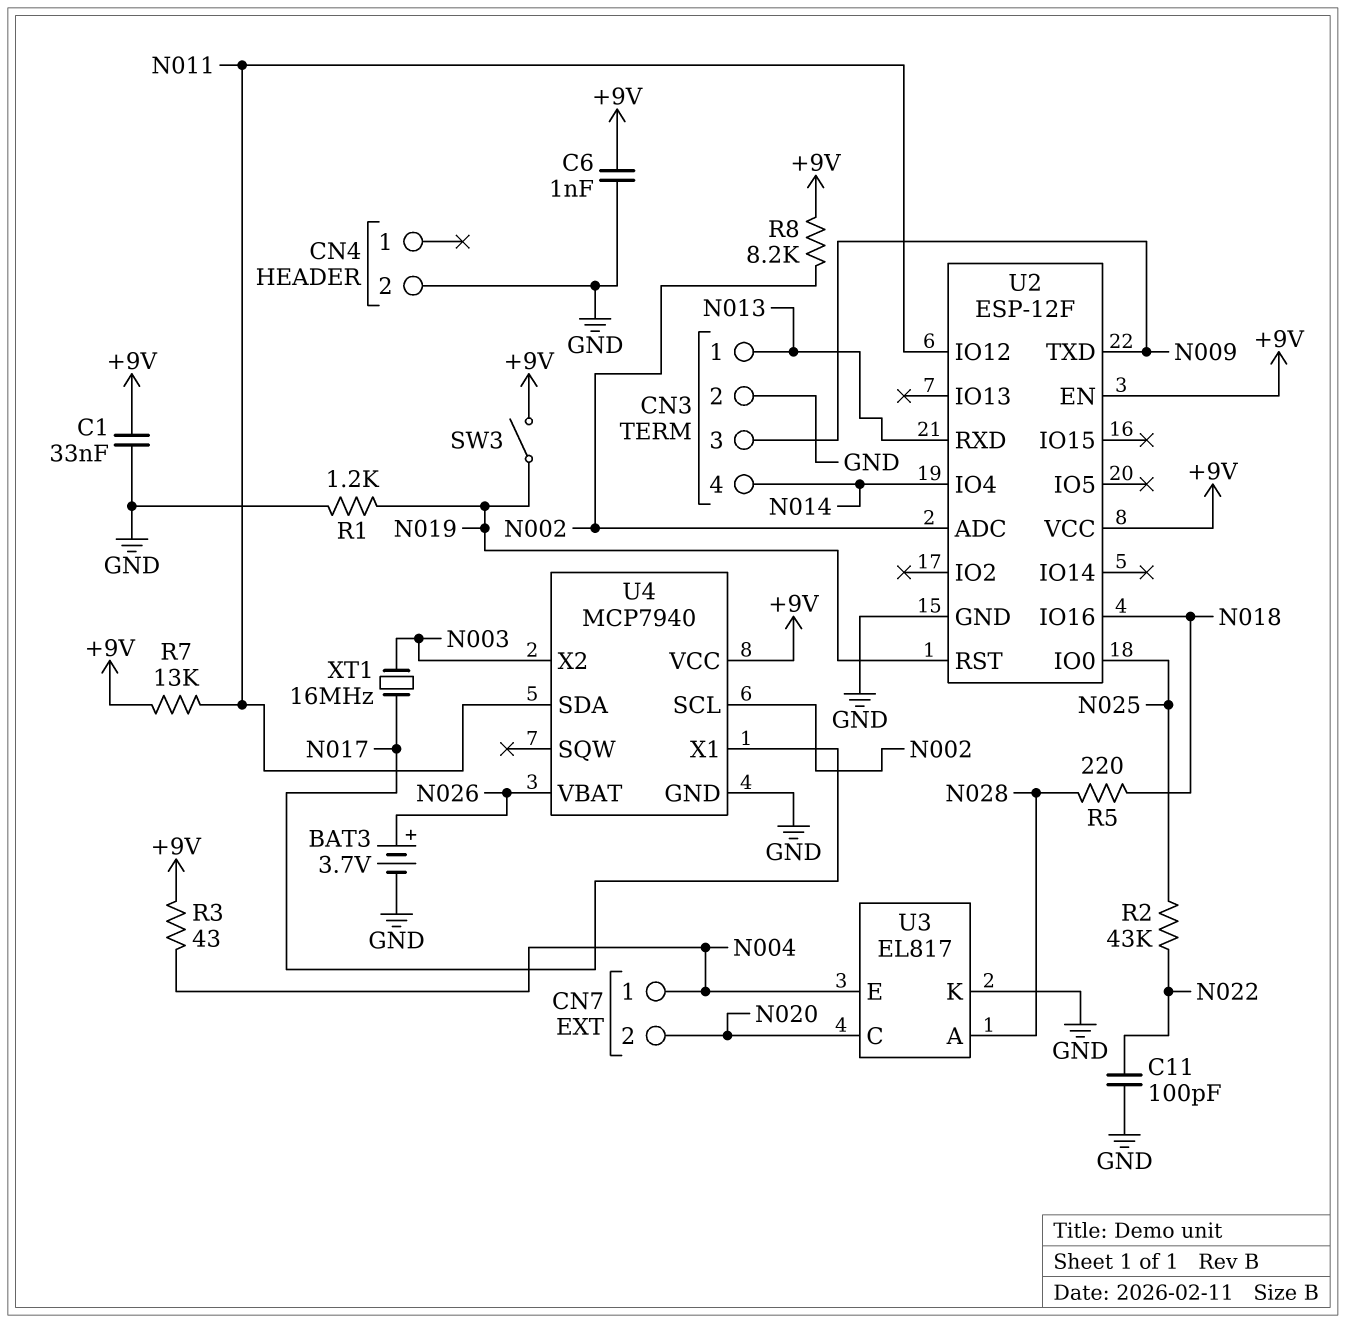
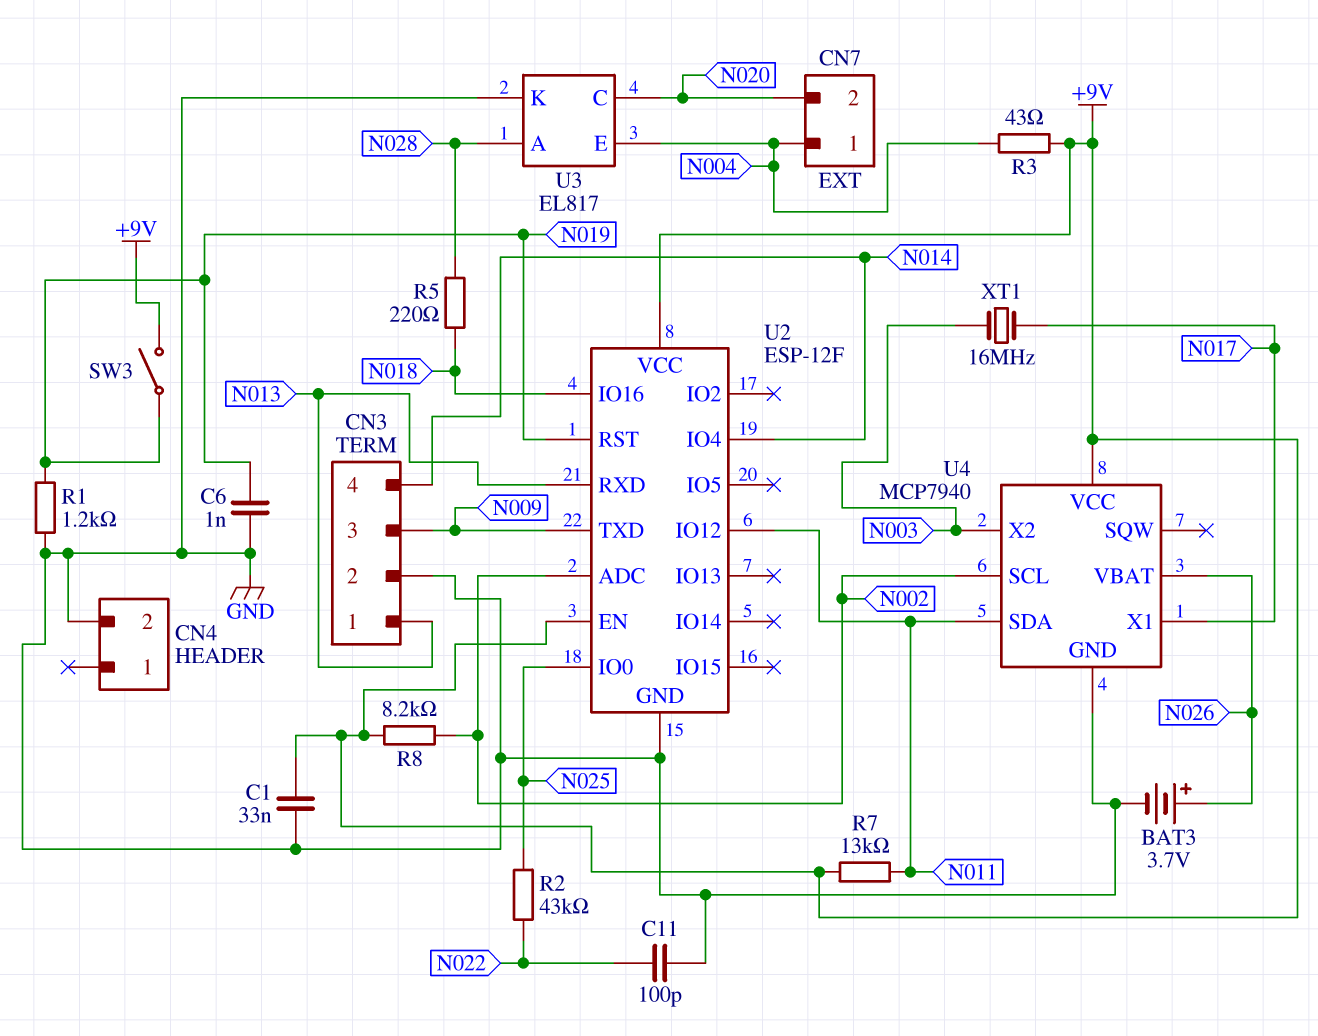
C6: 1nF (+9V, GND) -> 1nF (GND, N019)

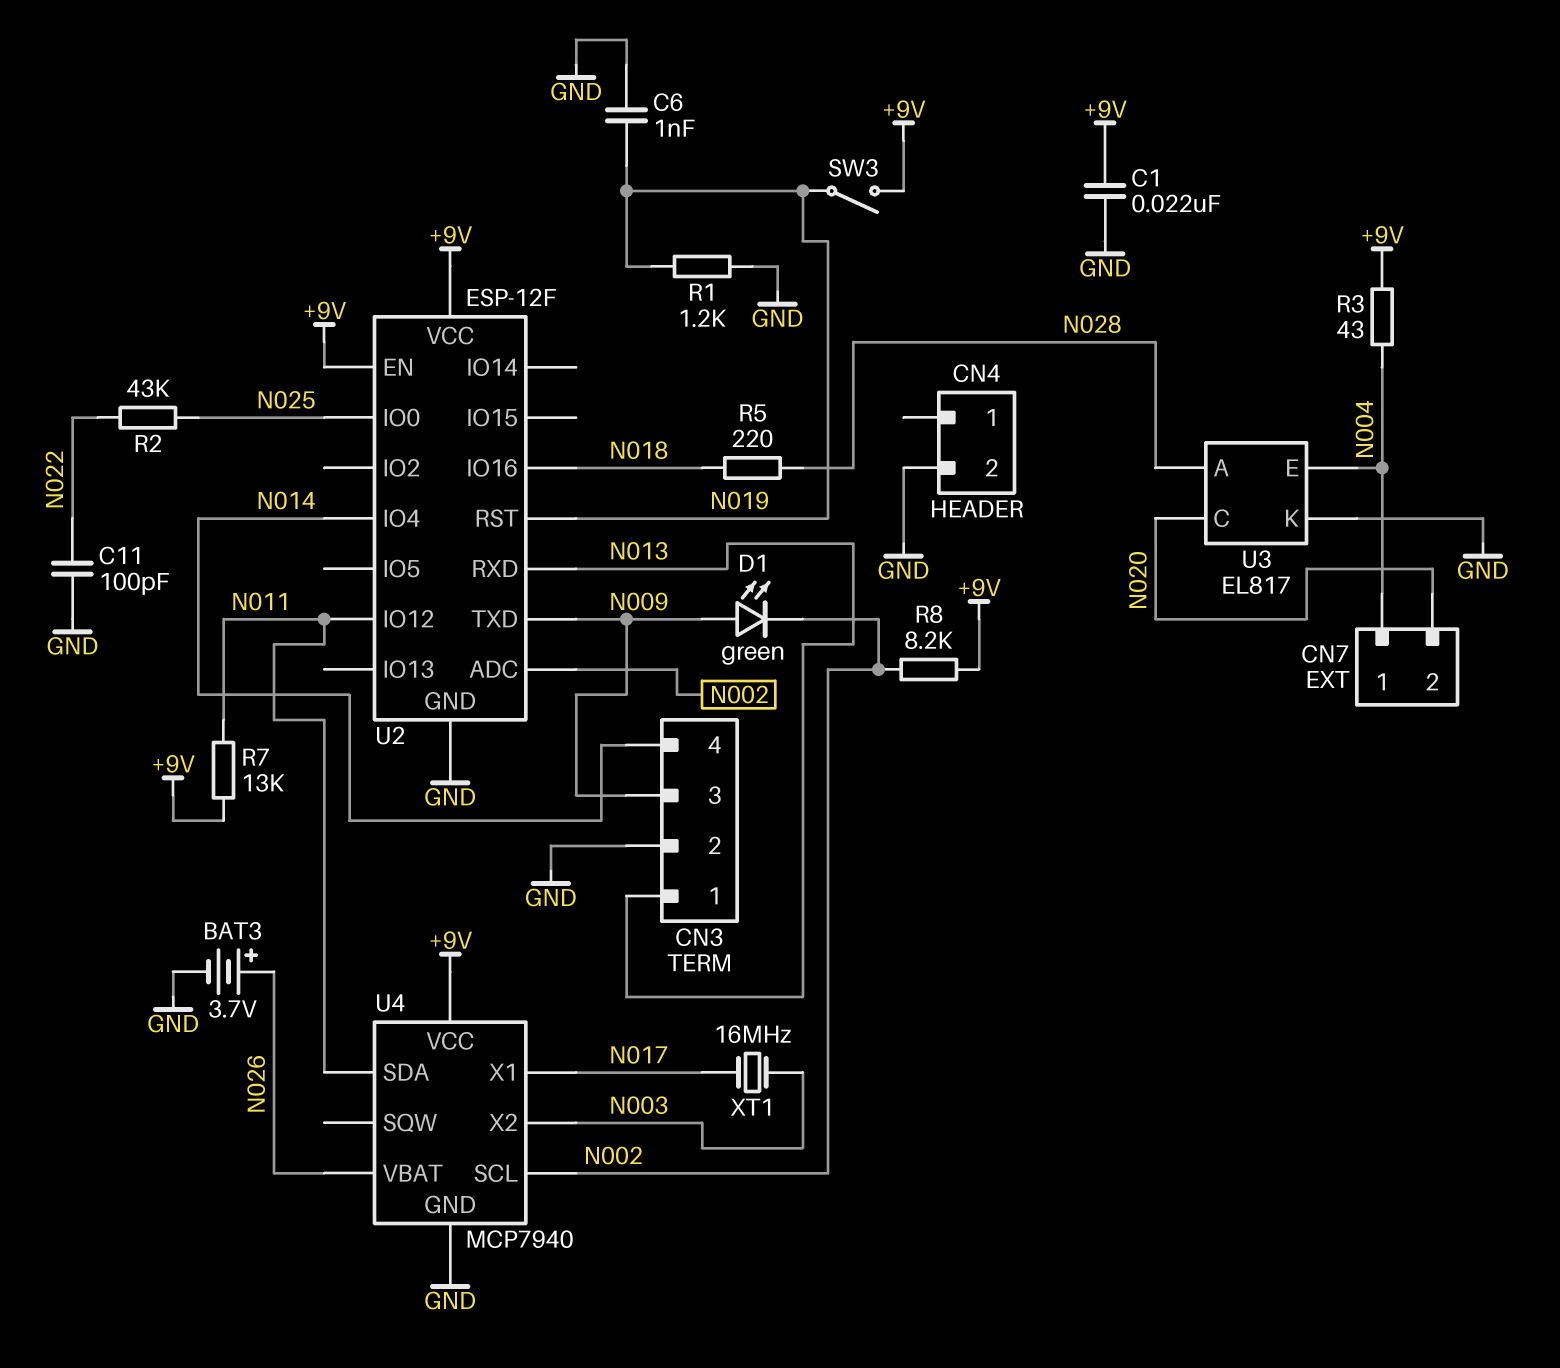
C1: 33nF (+9V, GND) -> 22nF (+9V, GND)
D1: none -> LED green (A N009, K N002)

